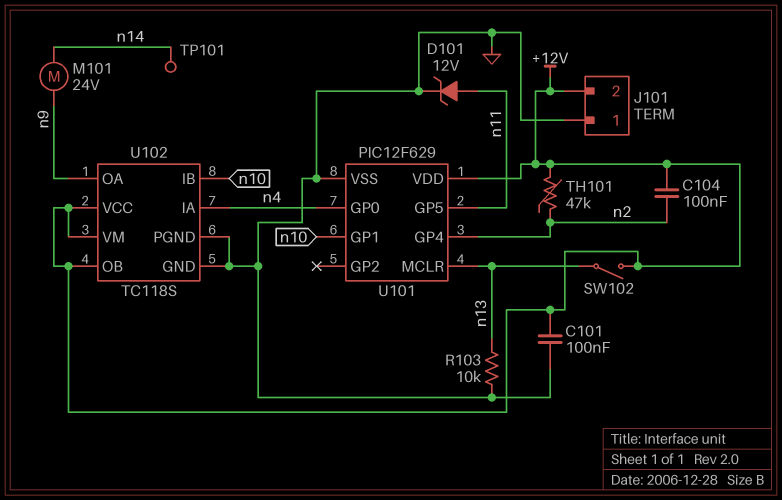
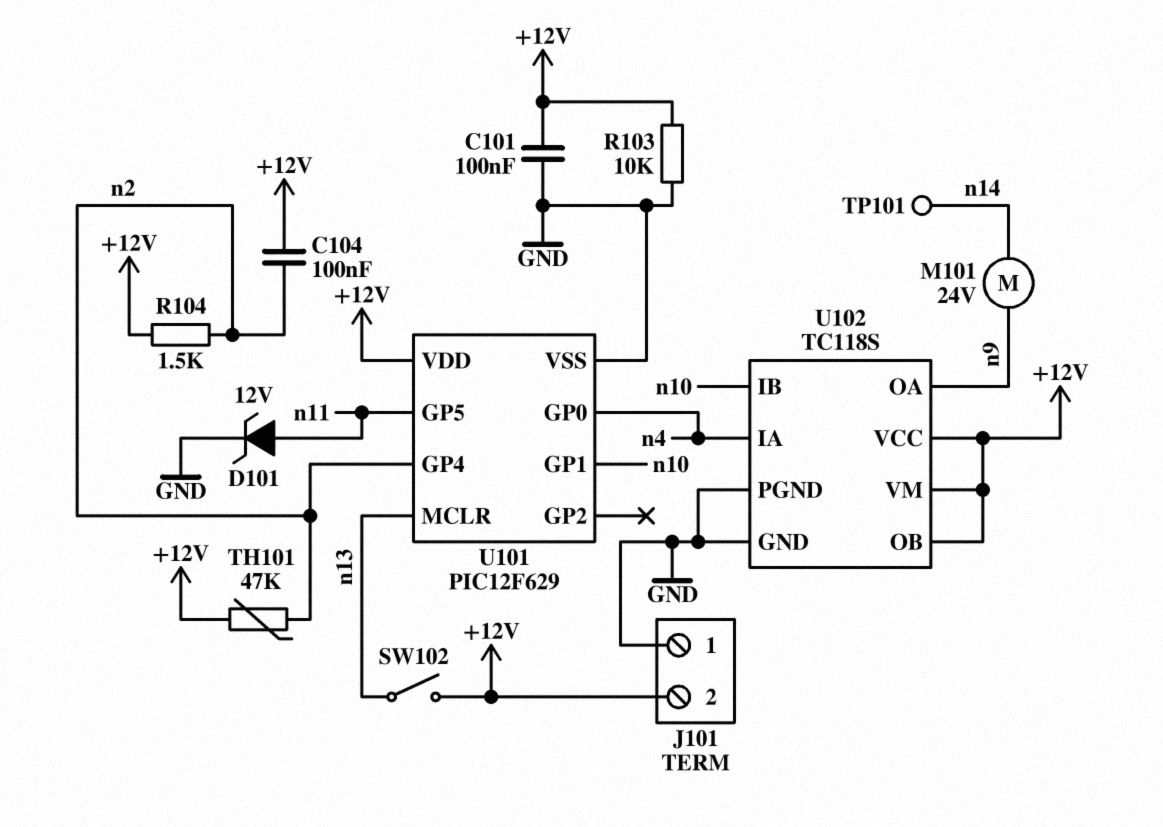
R103: 10k (GND, n13) -> 10k (+12V, GND)
R104: none -> 1.5k (+12V, n2)

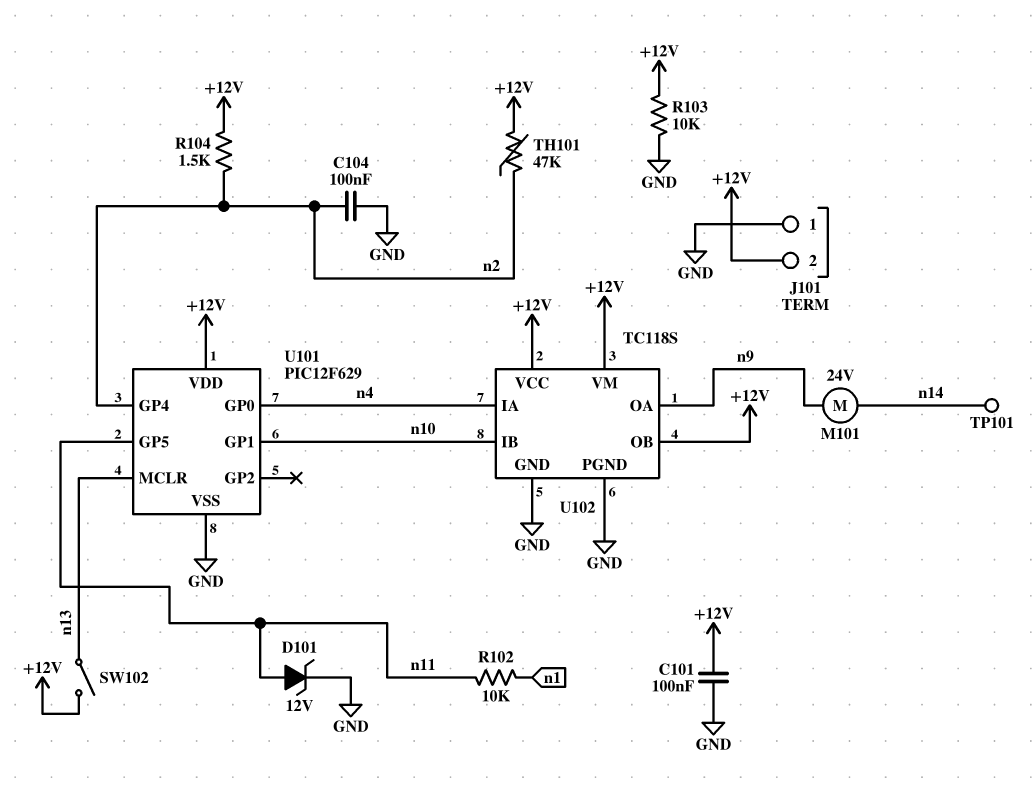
C104: 100nF (+12V, n2) -> 100nF (GND, n2)
R102: none -> 10k (n1, n11)

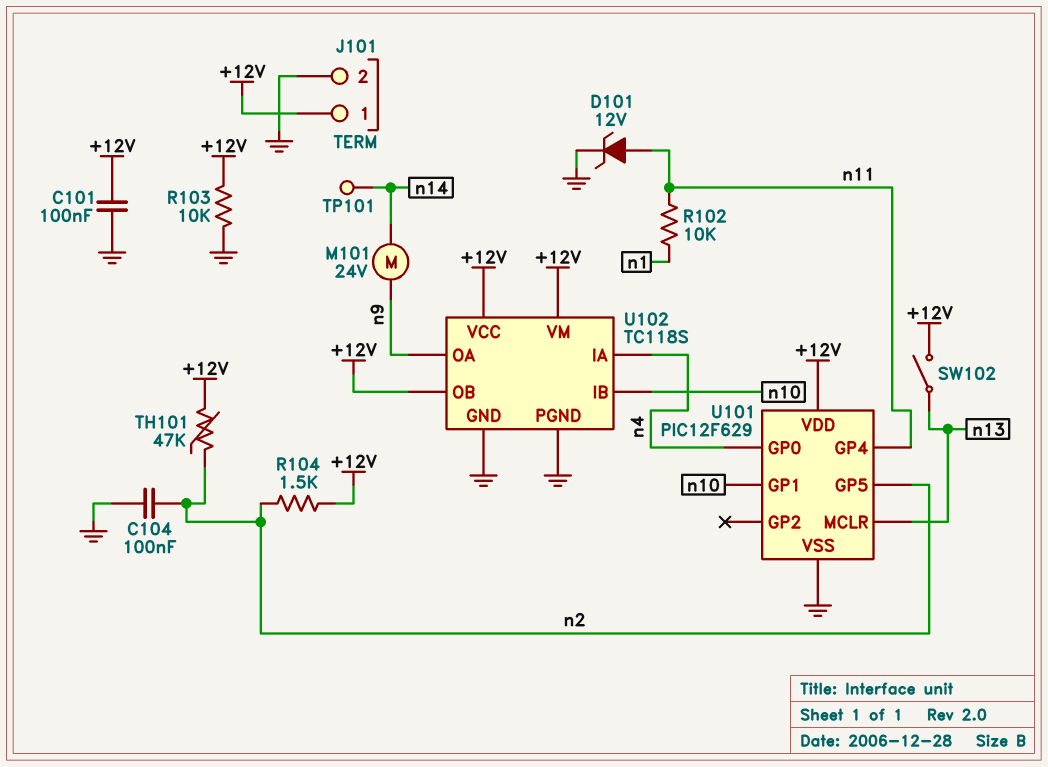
J101 pin 1: GND -> +12V
J101 pin 2: +12V -> GND
U101 pin GP4: n2 -> n11
U101 pin GP5: n11 -> n2

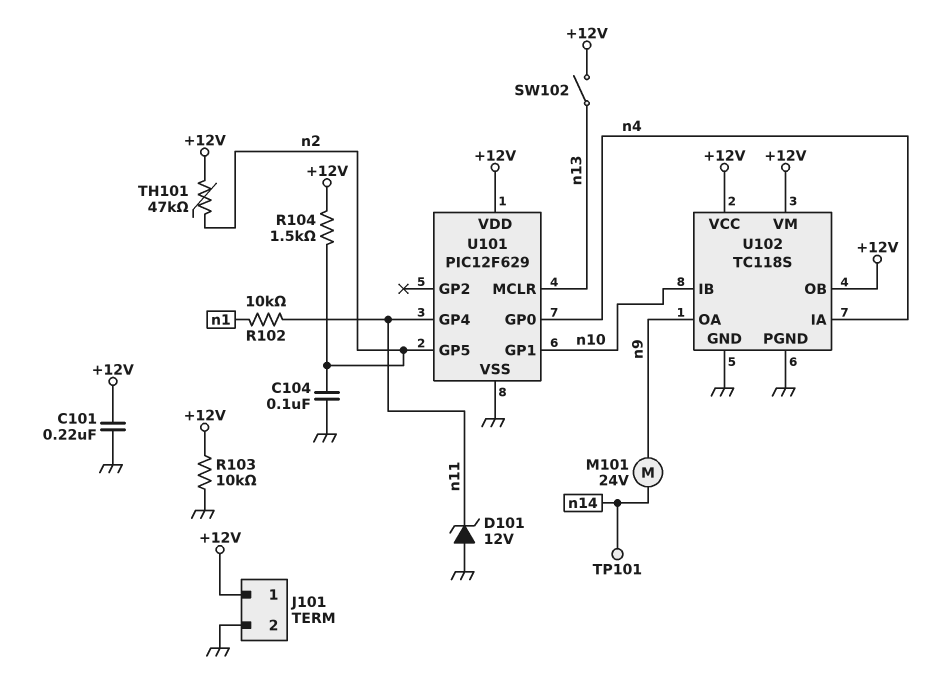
C101: 100nF (+12V, GND) -> 220nF (+12V, GND)
D101: zener 12V (A n11, K GND) -> zener 12V (A GND, K n11)

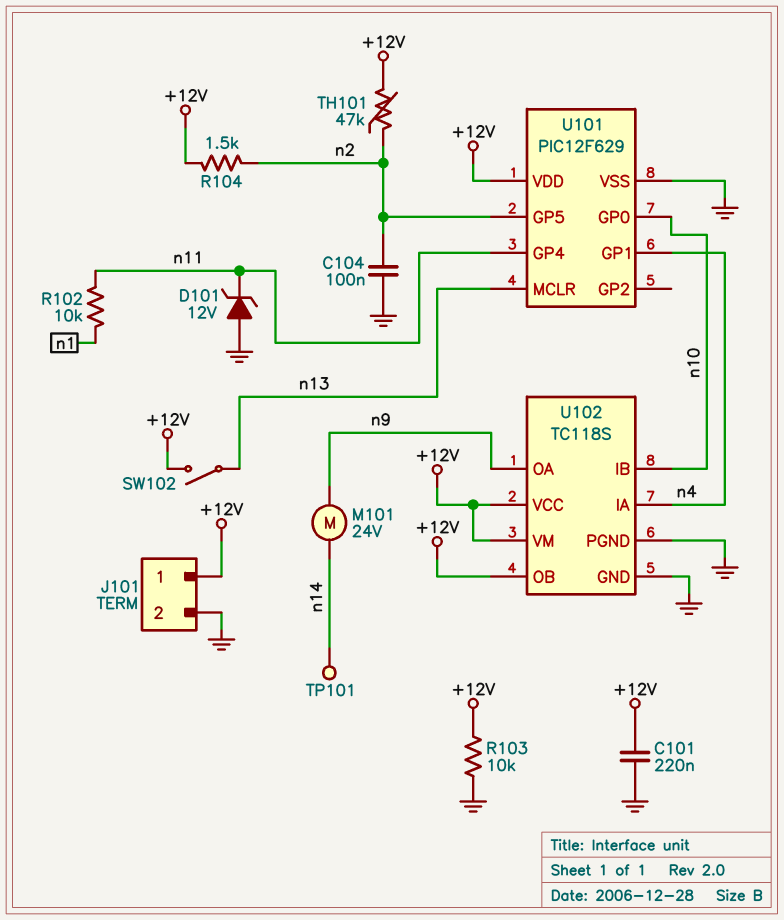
U101 pin GP0: n4 -> n10
U101 pin GP1: n10 -> n4

